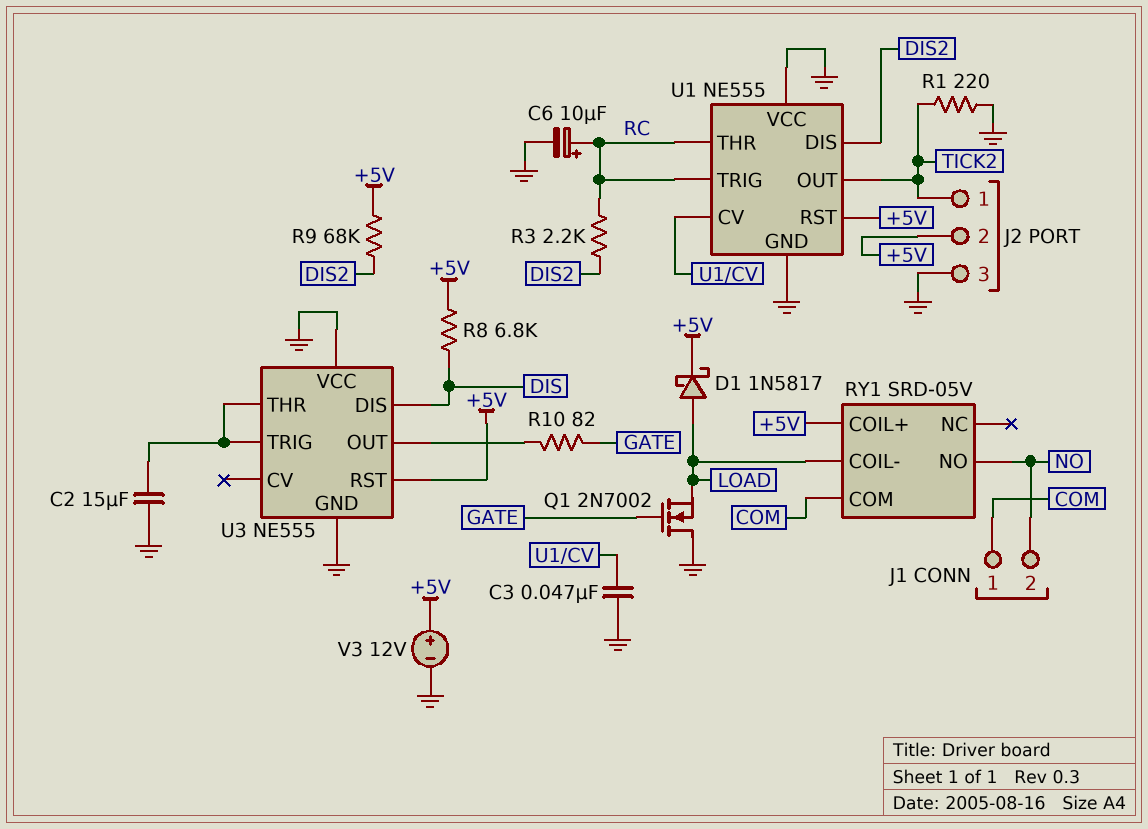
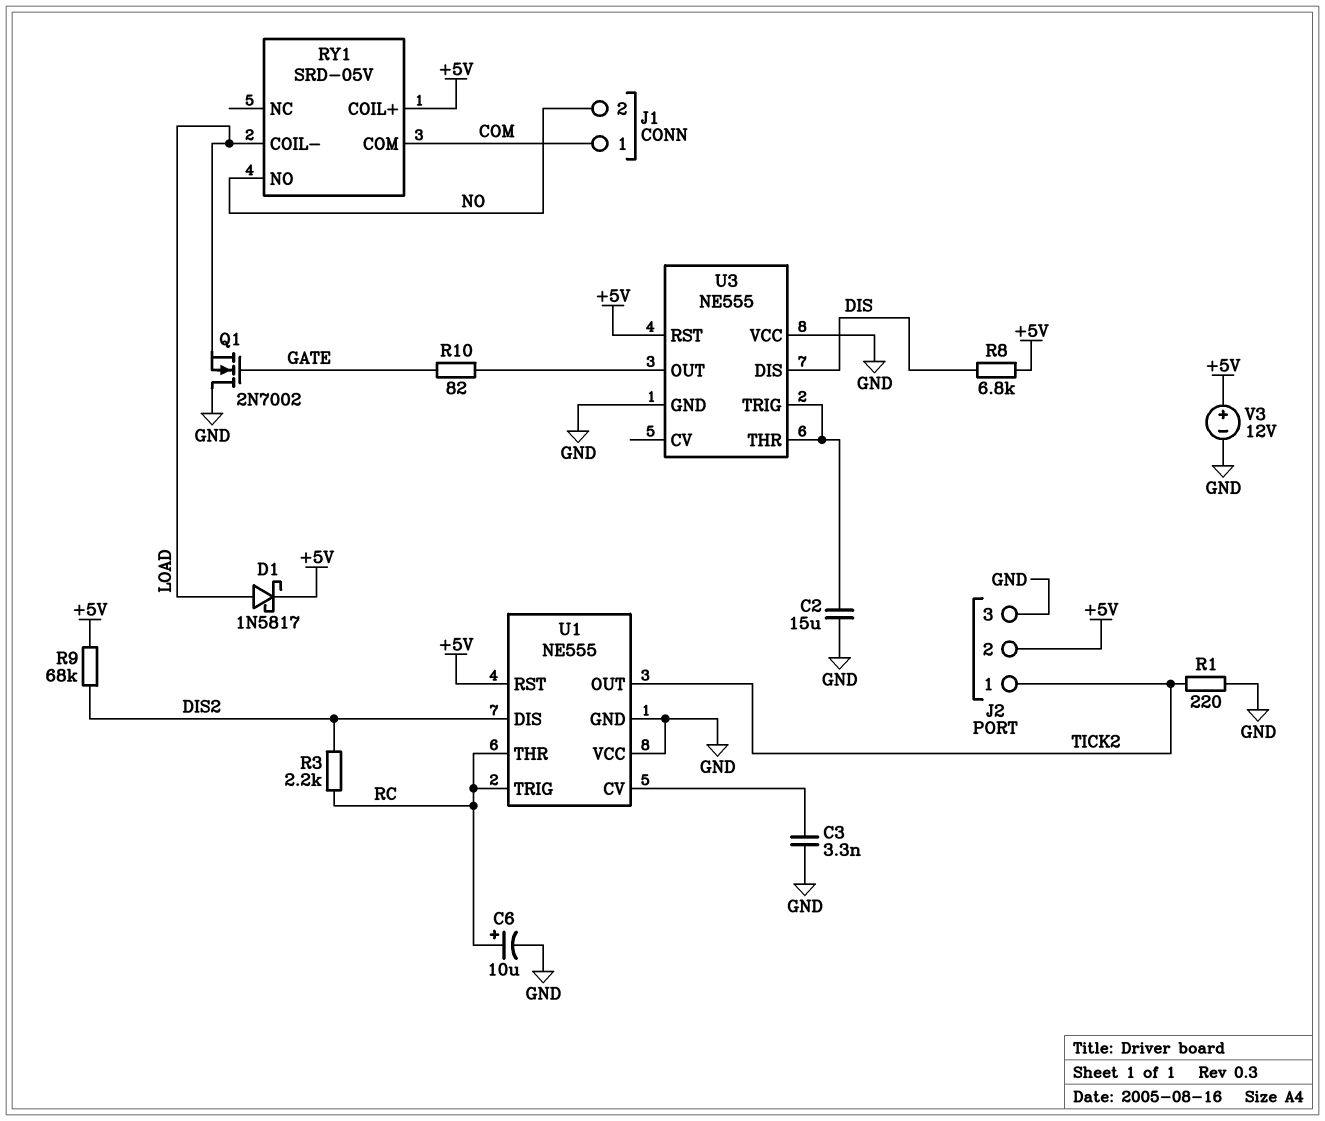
C3: 47nF (GND, U1/CV) -> 3.3nF (GND, U1/CV)

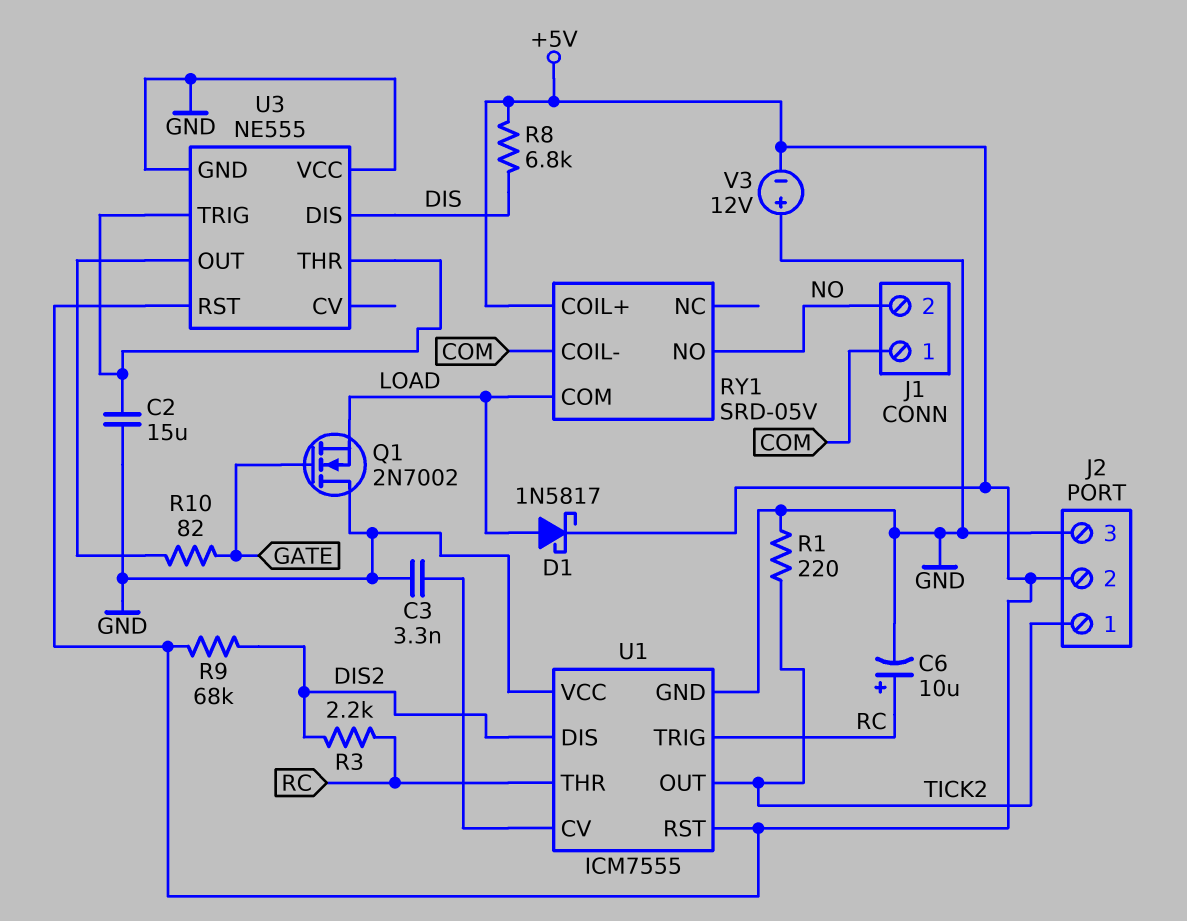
RY1 pin COIL-: LOAD -> COM
RY1 pin COM: COM -> LOAD
U1: NE555 -> ICM7555
V3: 12V (plus +5V, minus GND) -> 12V (plus GND, minus +5V)

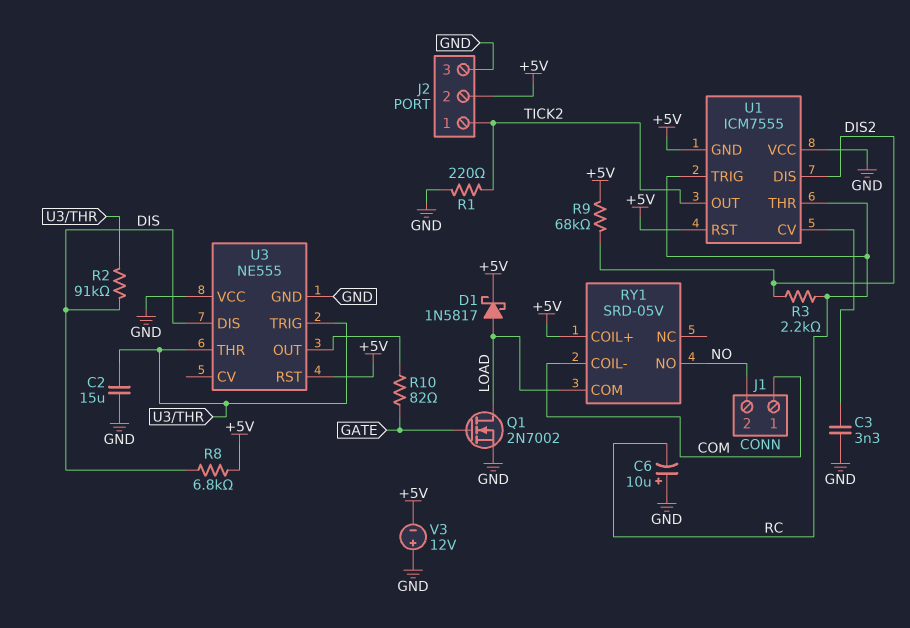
C6: 10uF (plus RC, minus GND) -> 10uF (plus GND, minus RC)
Q1: NMOS 2N7002 (G GATE, D GND, S LOAD) -> NMOS 2N7002 (G GATE, D LOAD, S GND)
R2: none -> 91k (DIS, U3/THR)
U1 pin GND: GND -> +5V

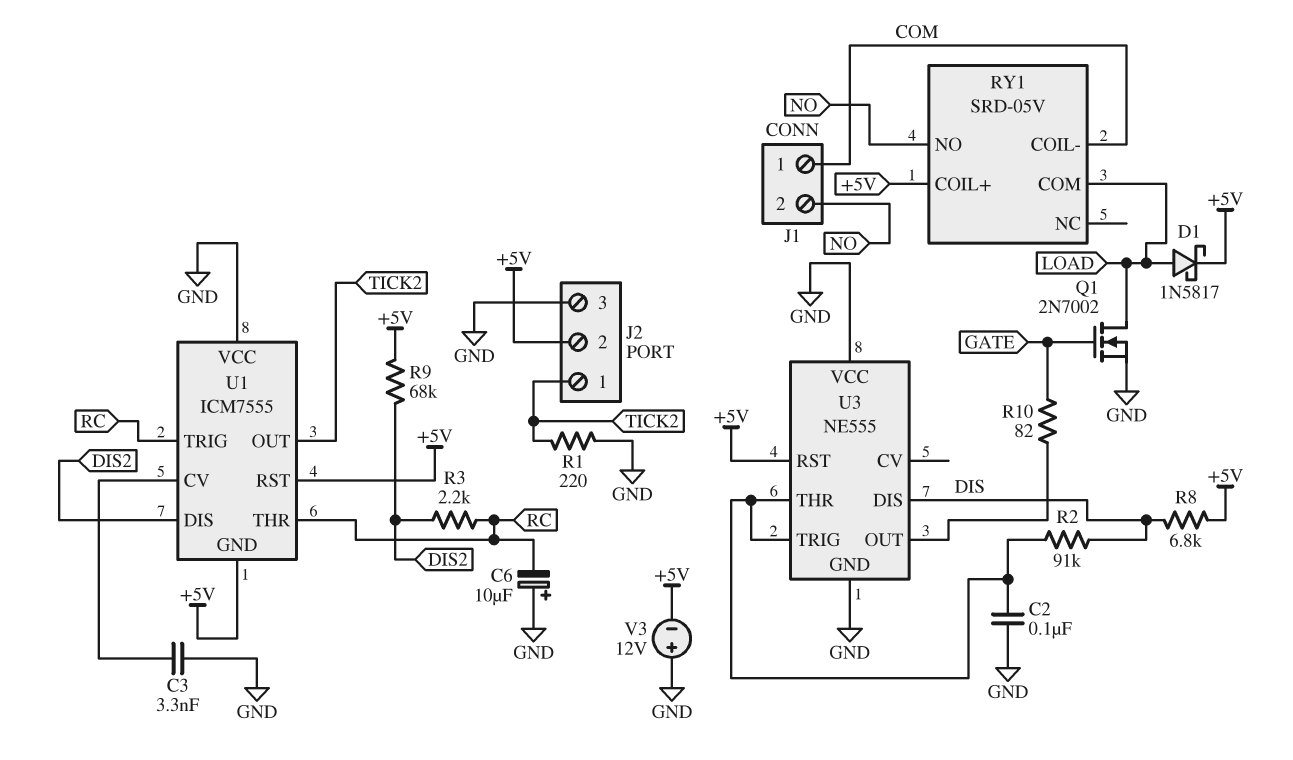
C2: 15uF (GND, U3/THR) -> 100nF (GND, U3/THR)

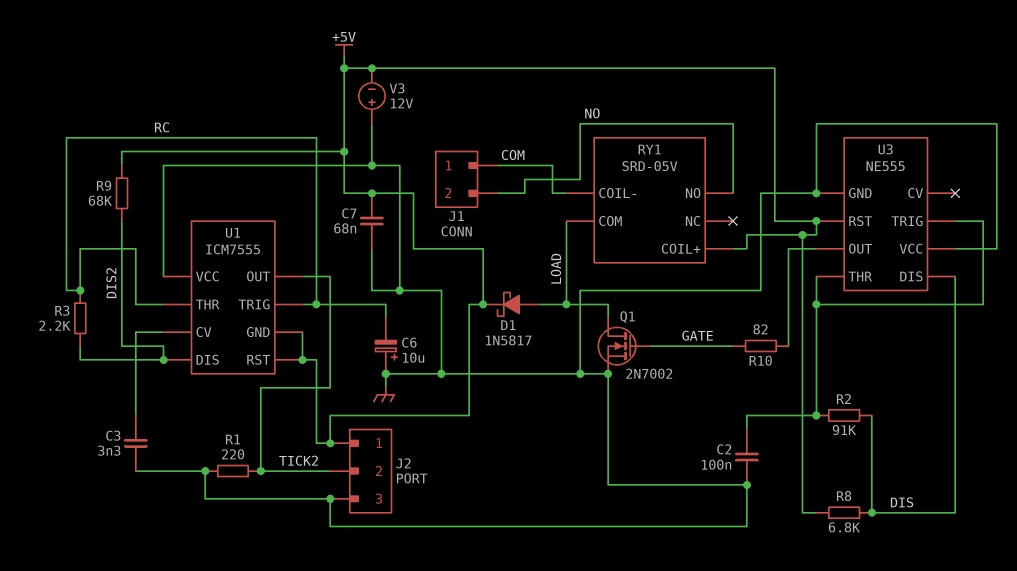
C7: none -> 68nF (+5V, GND)
J2 pin 1: TICK2 -> +5V
J2 pin 2: +5V -> TICK2

